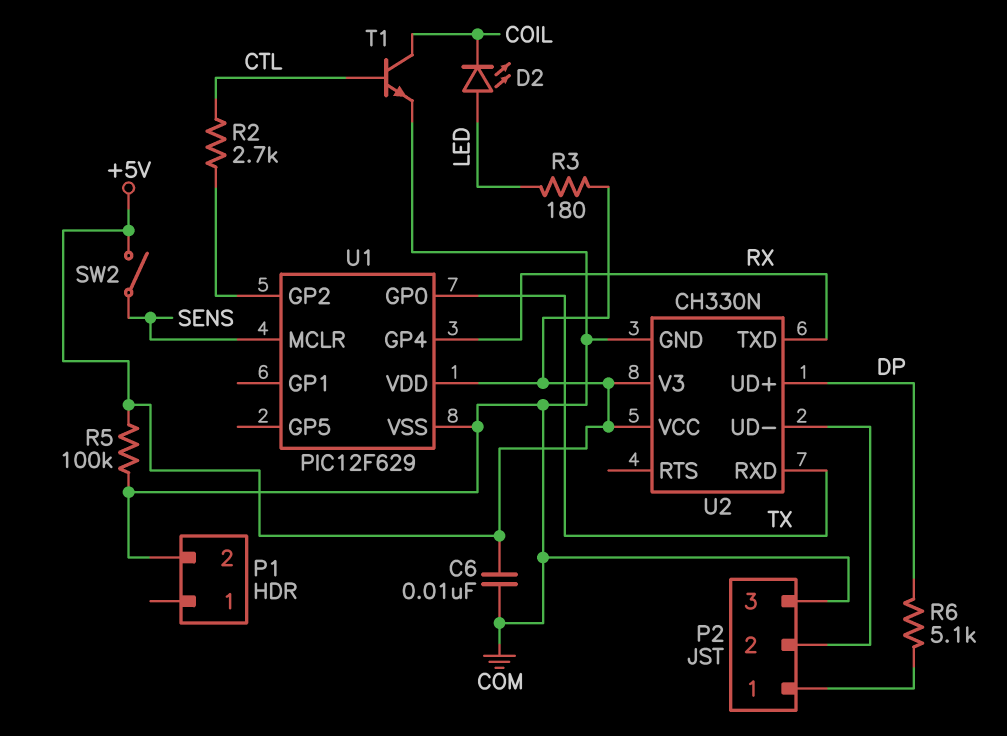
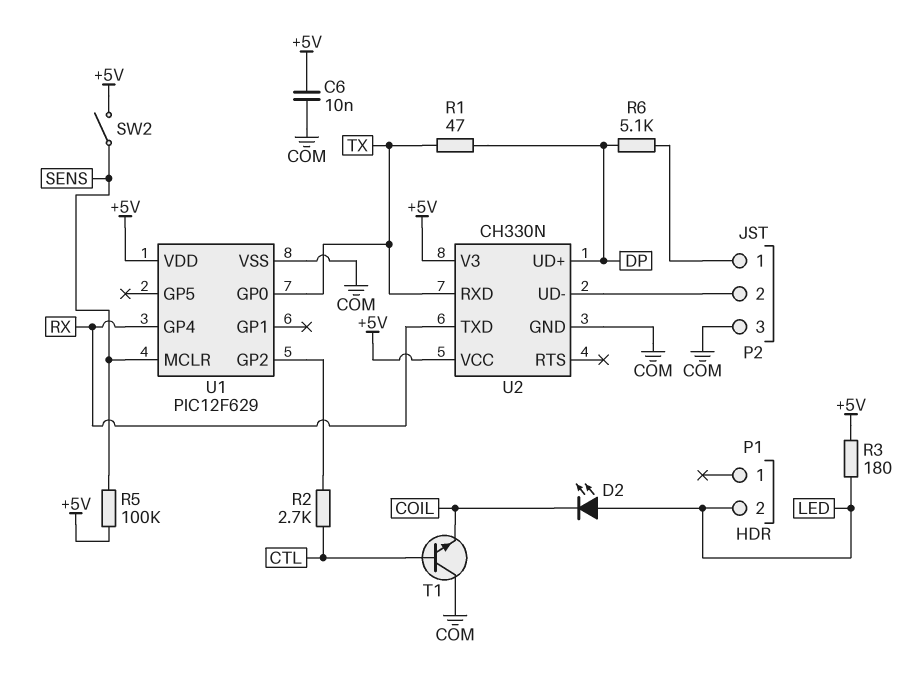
P1 pin 2: COM -> LED
R1: none -> 47 (DP, TX)
R5: 100k (+5V, COM) -> 100k (+5V, SENS)
T1: NPN (B CTL, C COIL, E COM) -> NPN (B CTL, C COM, E COIL)

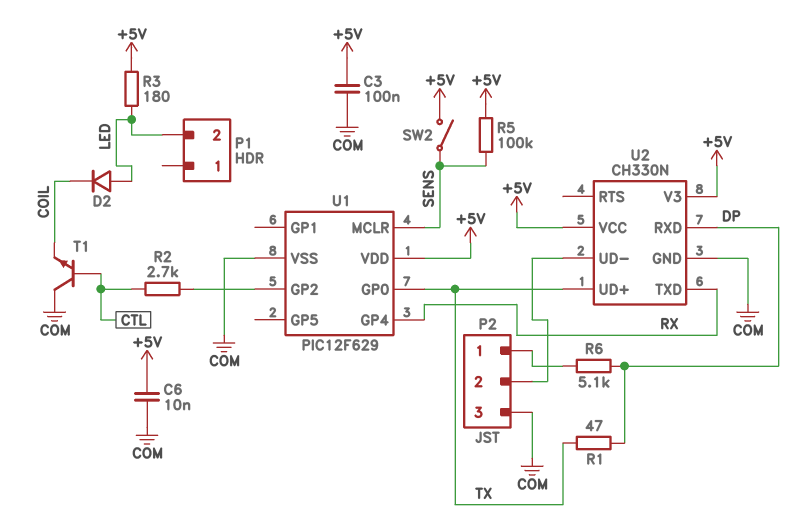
C3: none -> 100nF (+5V, COM)
D2: LED (A LED, K COIL) -> diode (A LED, K COIL)
U2 pin RXD: TX -> DP
U2 pin UD+: DP -> TX

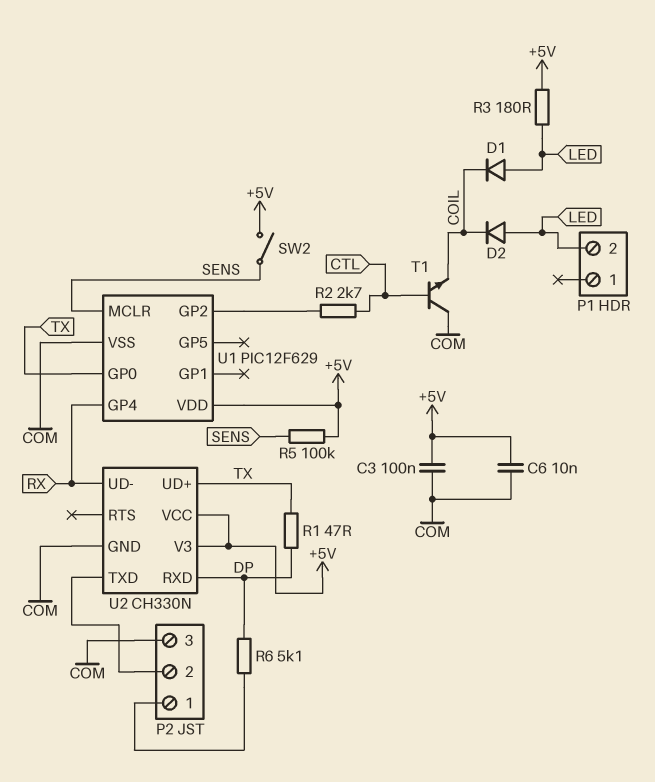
D1: none -> diode (A LED, K COIL)
U2 pin TXD: RX -> P2/2
U2 pin UD-: P2/2 -> RX

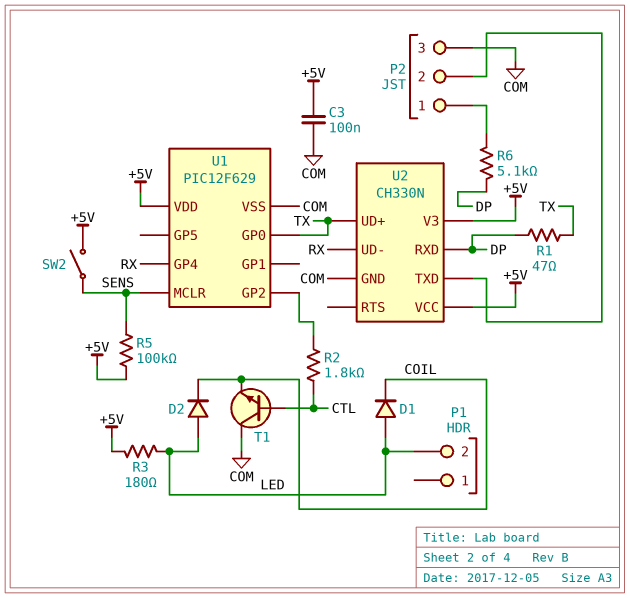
C6: 10nF (+5V, COM) -> none
R2: 2.7k (CTL, U1/GP2) -> 1.8k (CTL, U1/GP2)

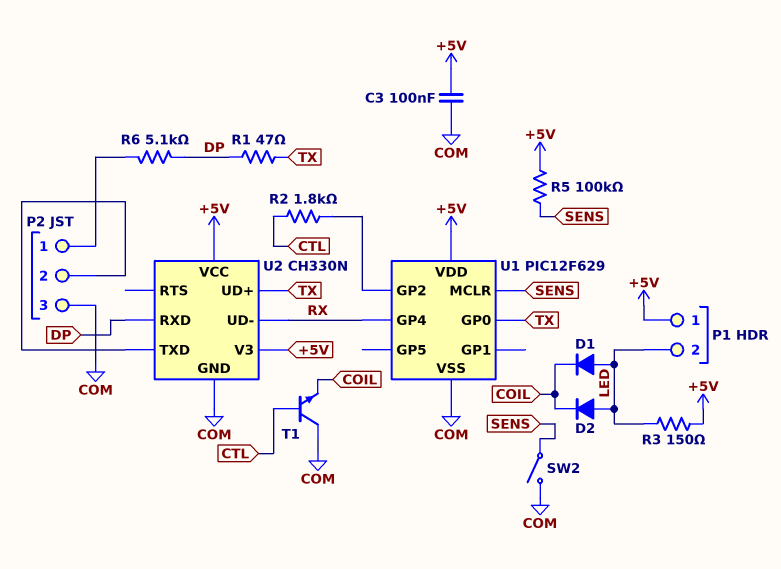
P1 pin 1: none -> +5V
R3: 180 (+5V, LED) -> 150 (+5V, LED)
SW2: switch (+5V, SENS) -> switch (COM, SENS)

